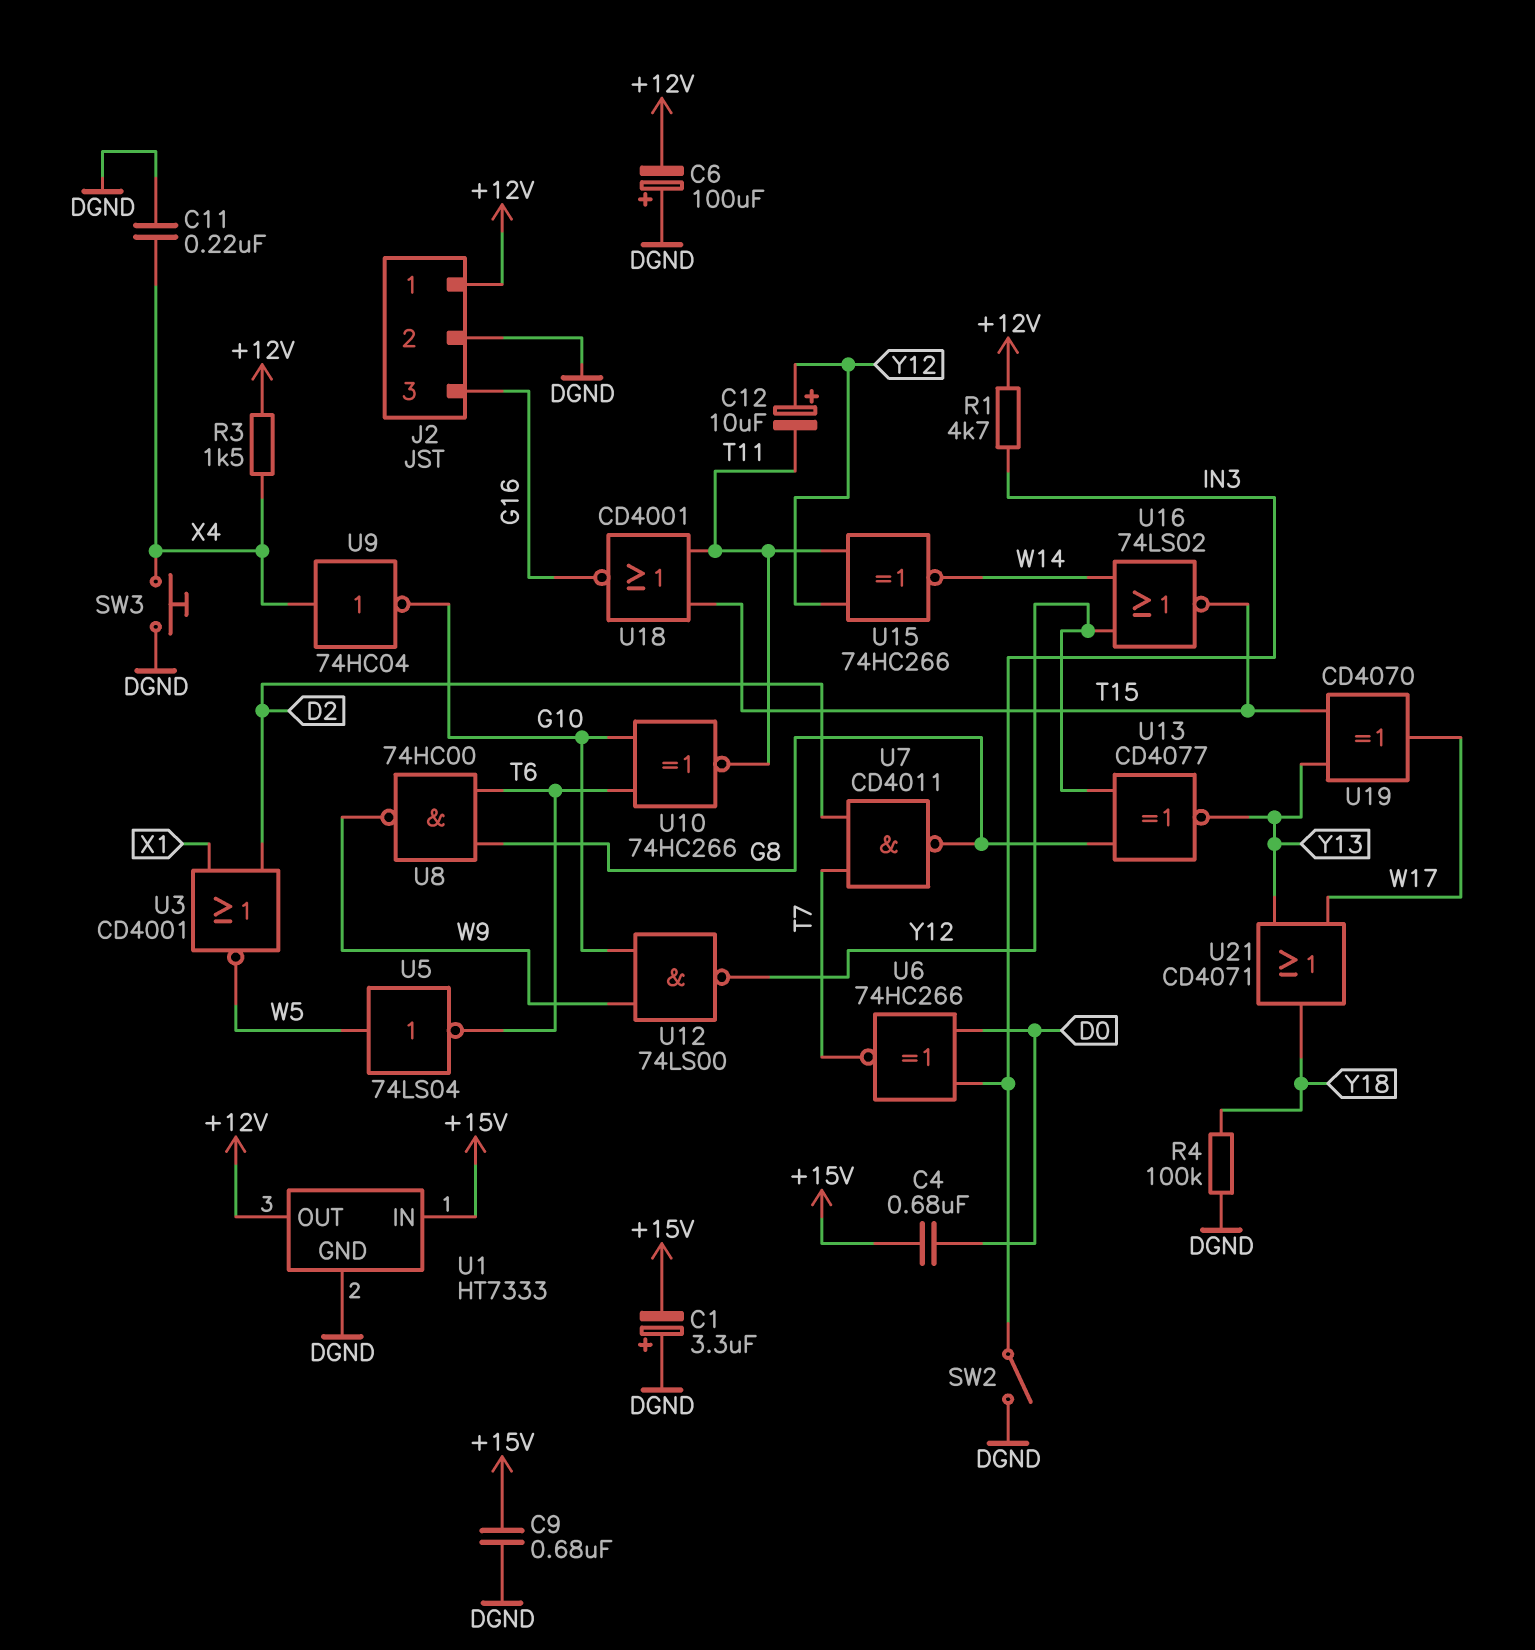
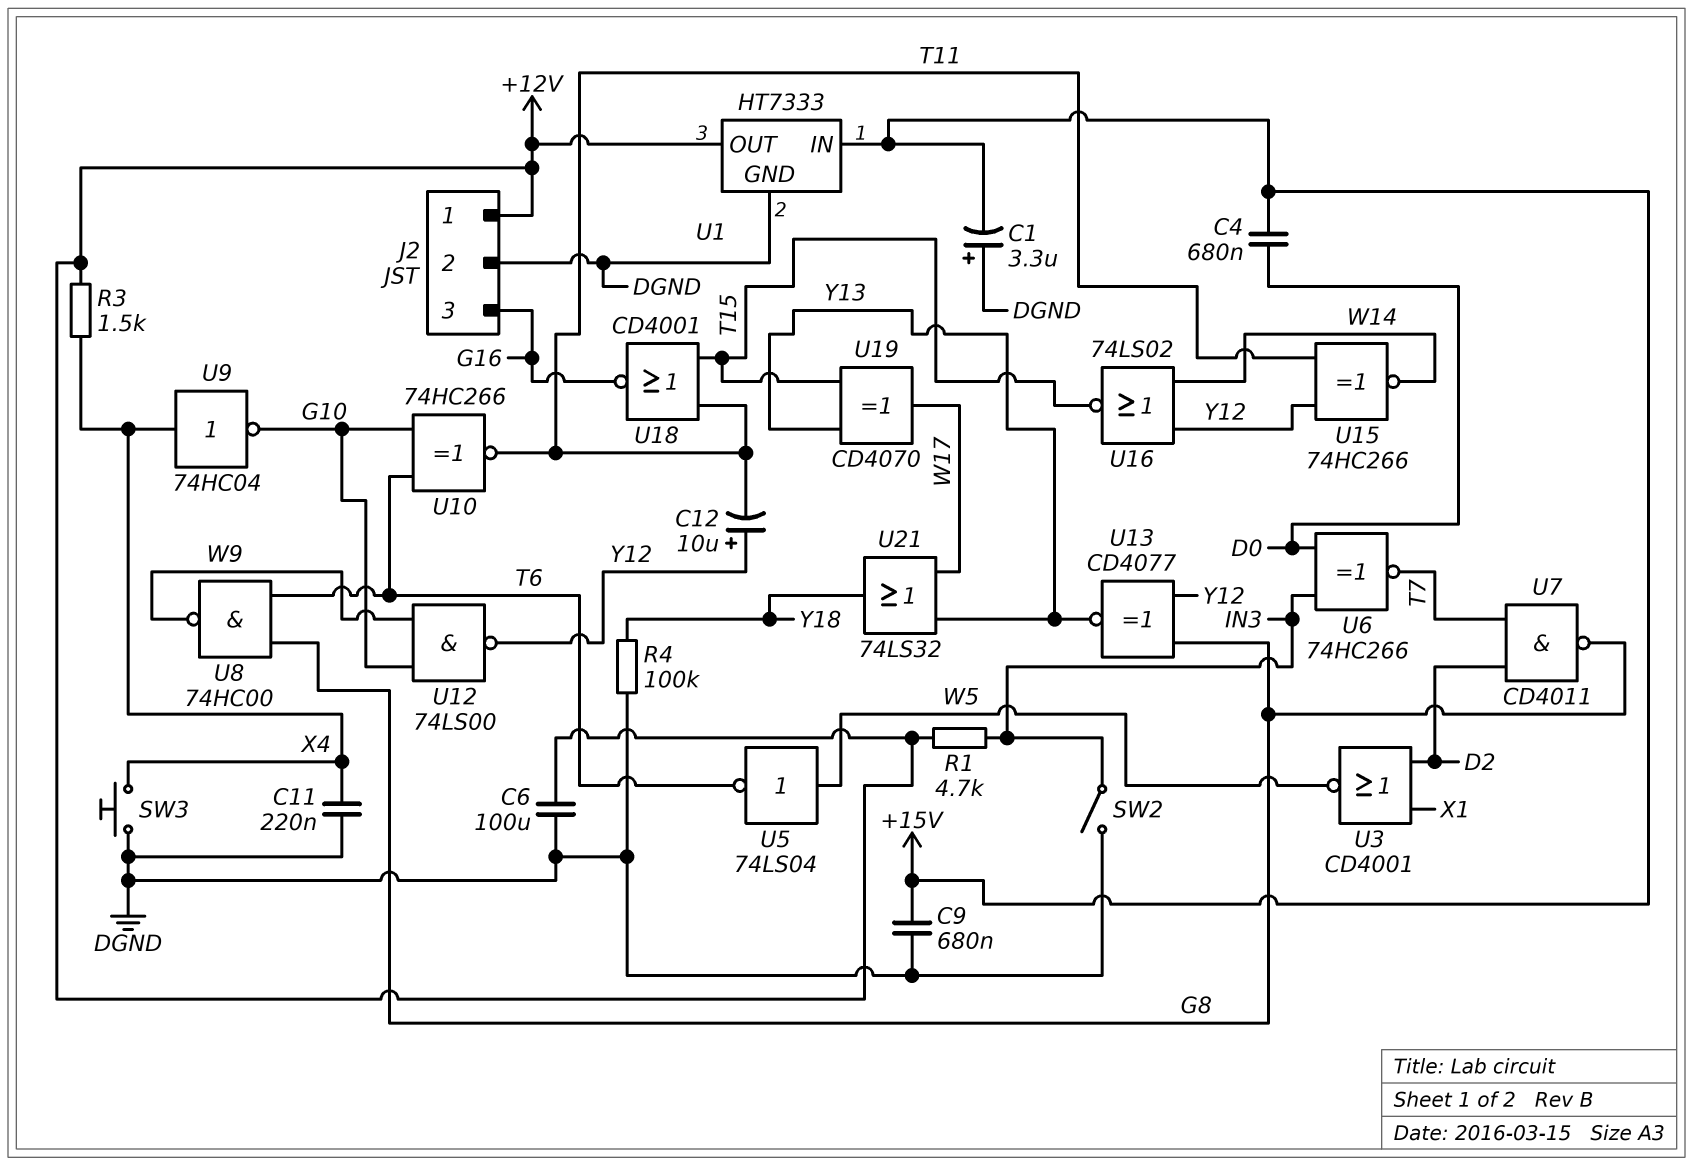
C6: 100uF (plus DGND, minus +12V) -> 100uF (+12V, DGND)
U21: OR CD4071 (in W17, in Y13, out Y18) -> OR 74LS32 (in W17, in Y13, out Y18)

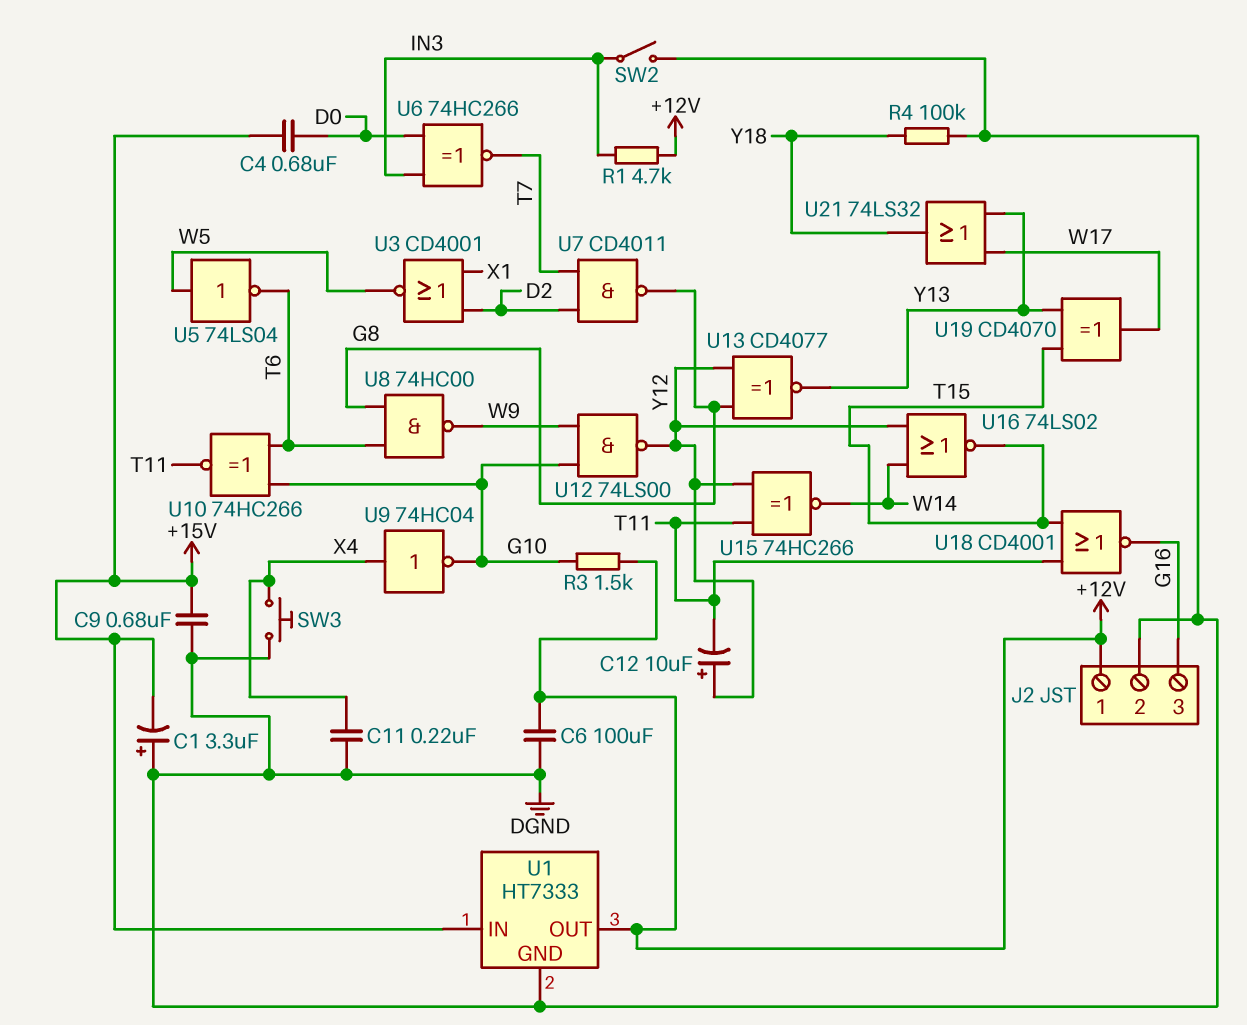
R3: 1.5k (+12V, X4) -> 1.5k (+12V, G10)

